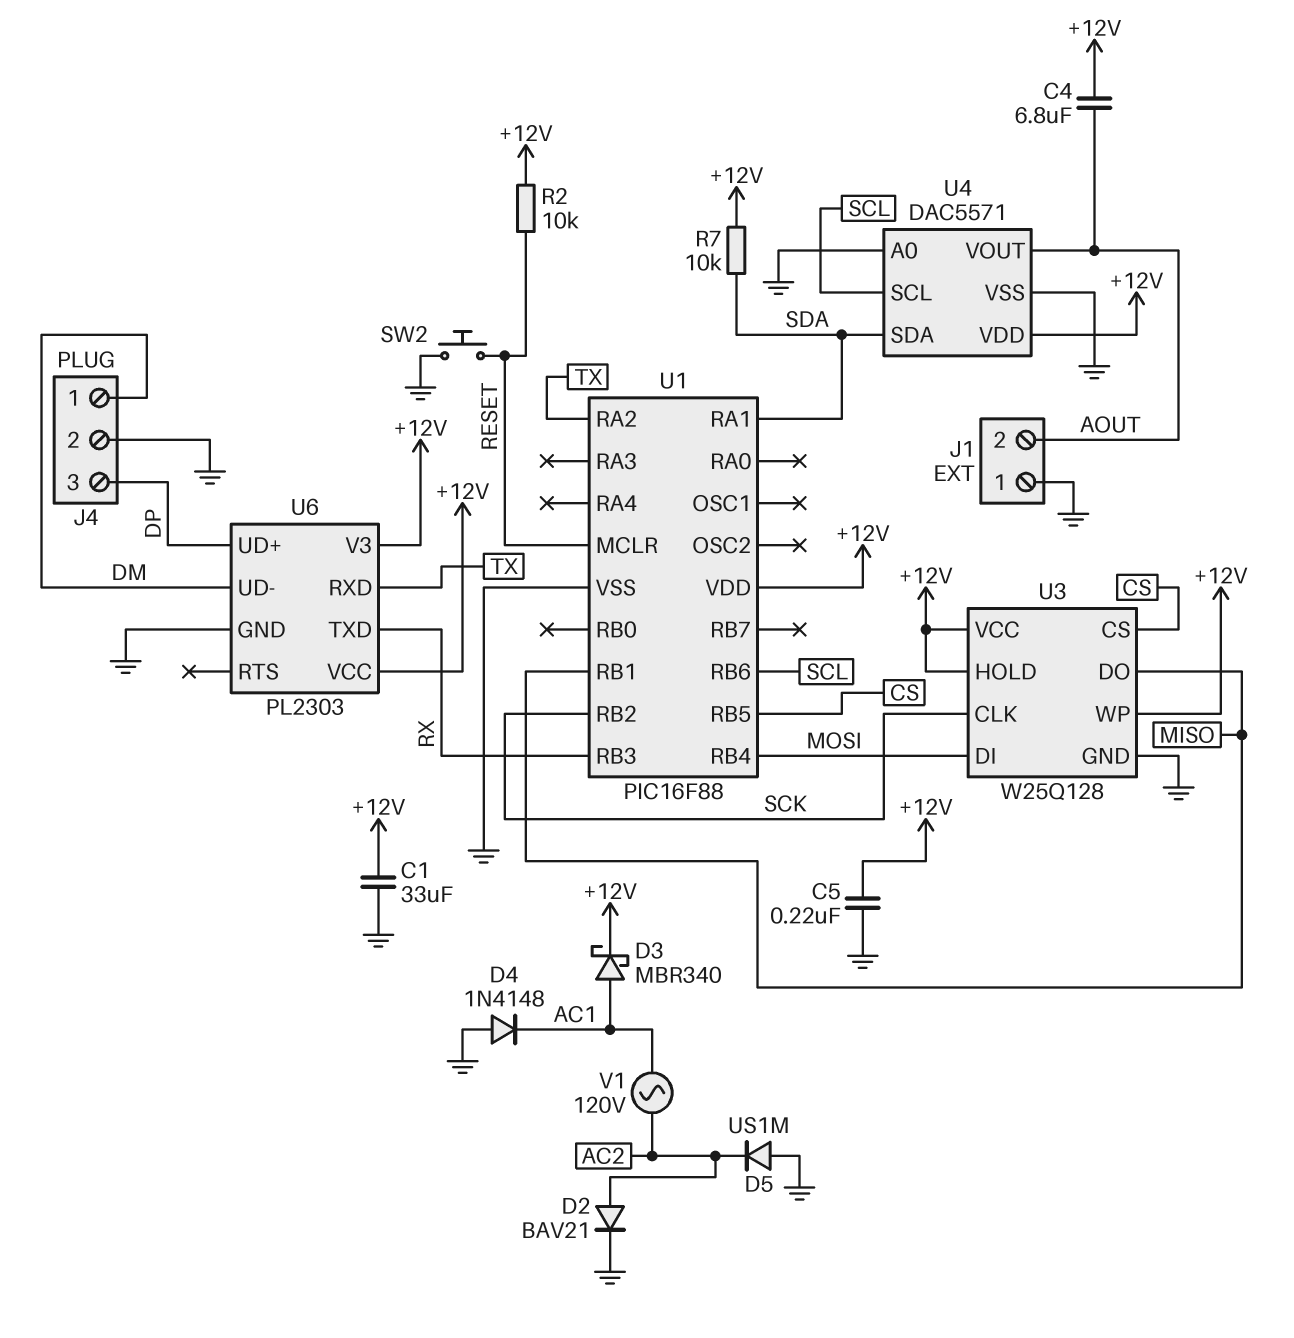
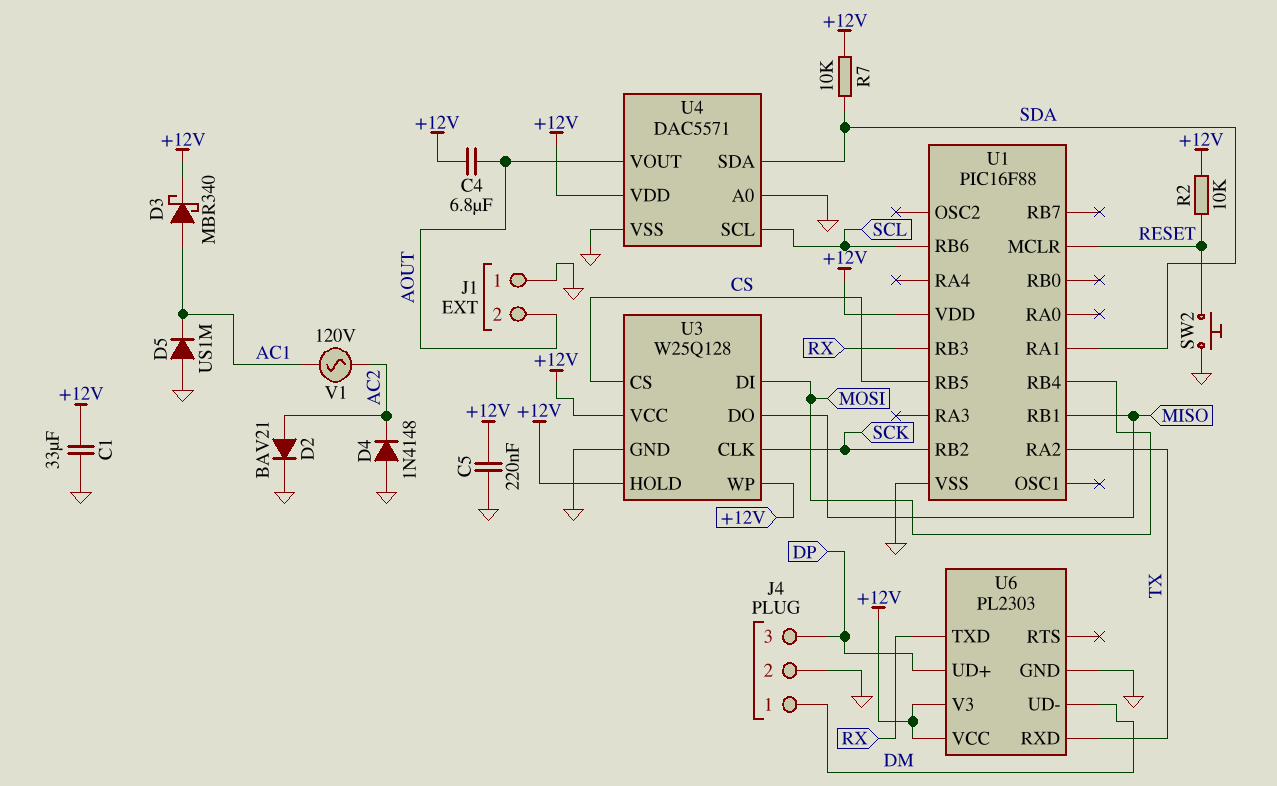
D4: diode 1N4148 (A GND, K AC1) -> diode 1N4148 (A GND, K AC2)
D5: diode US1M (A GND, K AC2) -> diode US1M (A GND, K AC1)

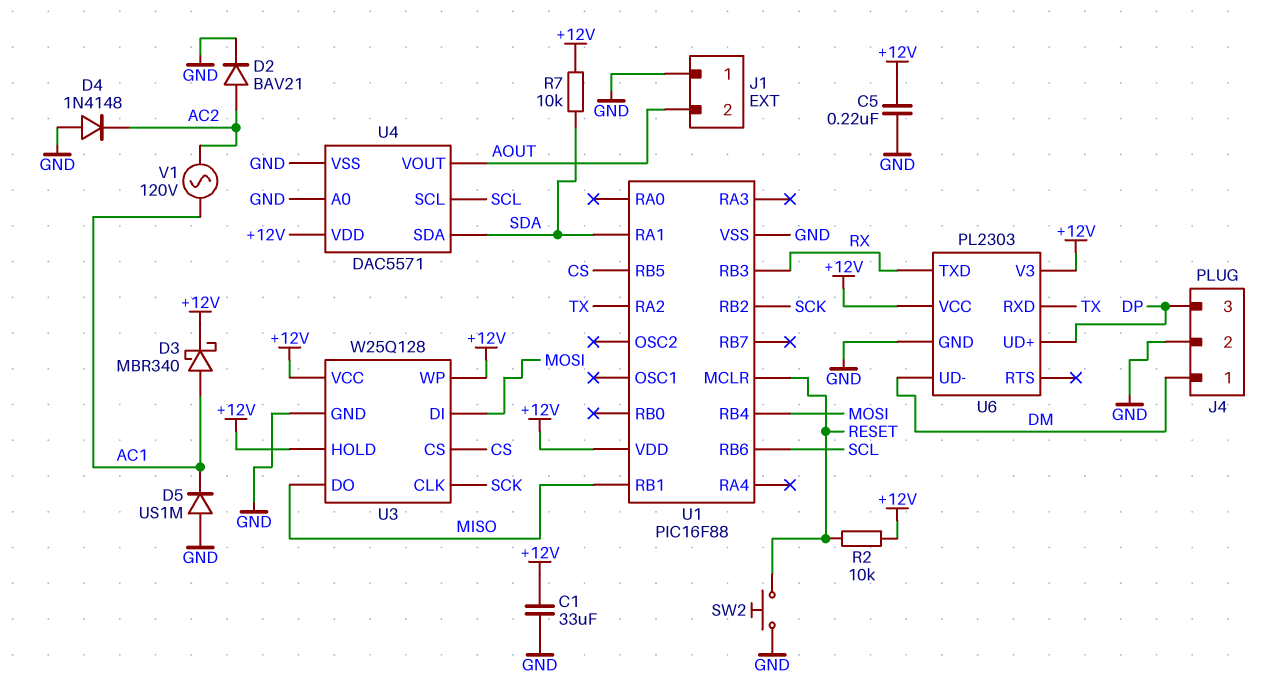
C4: 6.8uF (+12V, AOUT) -> none

